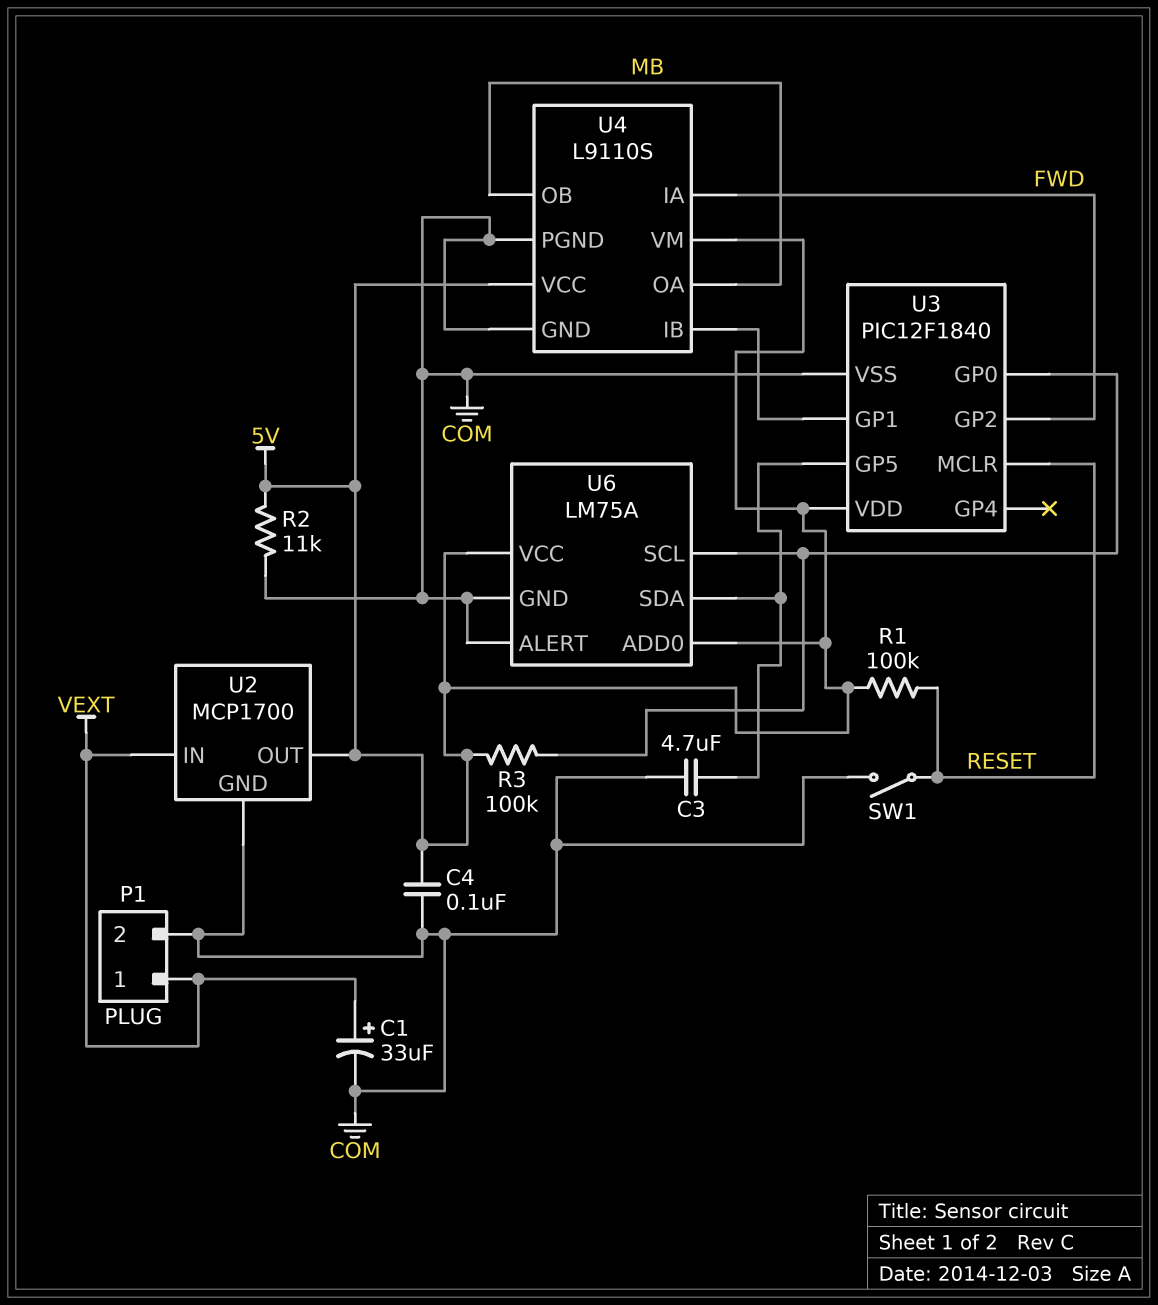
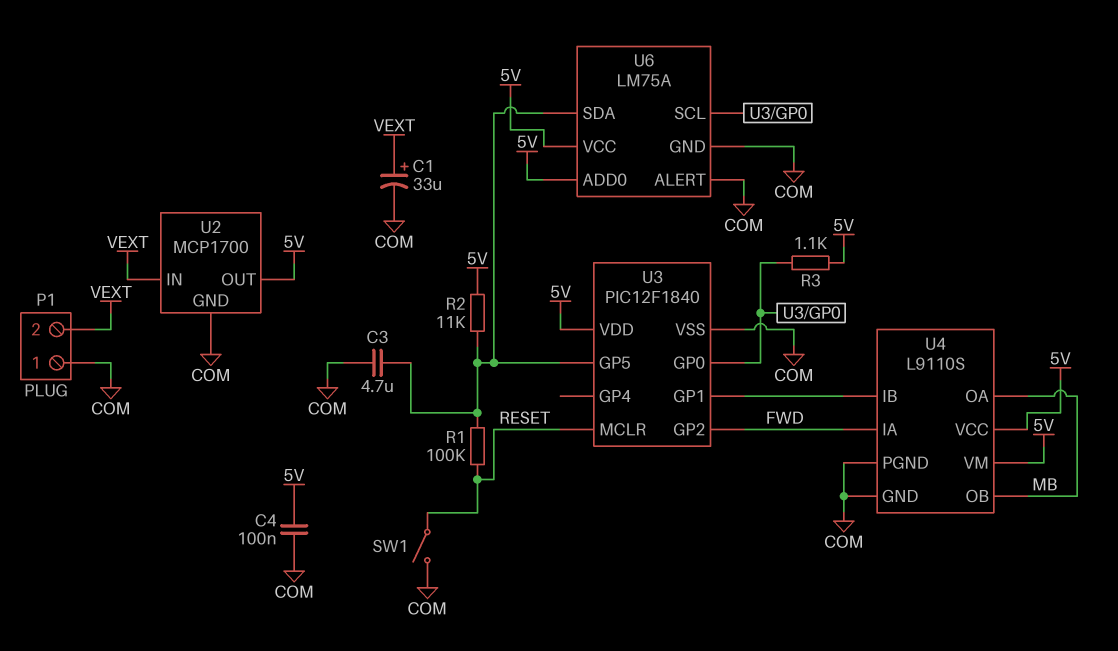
P1 pin 1: VEXT -> COM
P1 pin 2: COM -> VEXT
R1: 100k (5V, RESET) -> 100k (RESET, U3/GP5)
R2: 11k (5V, COM) -> 11k (5V, U3/GP5)
R3: 100k (5V, U3/GP0) -> 1.1k (5V, U3/GP0)

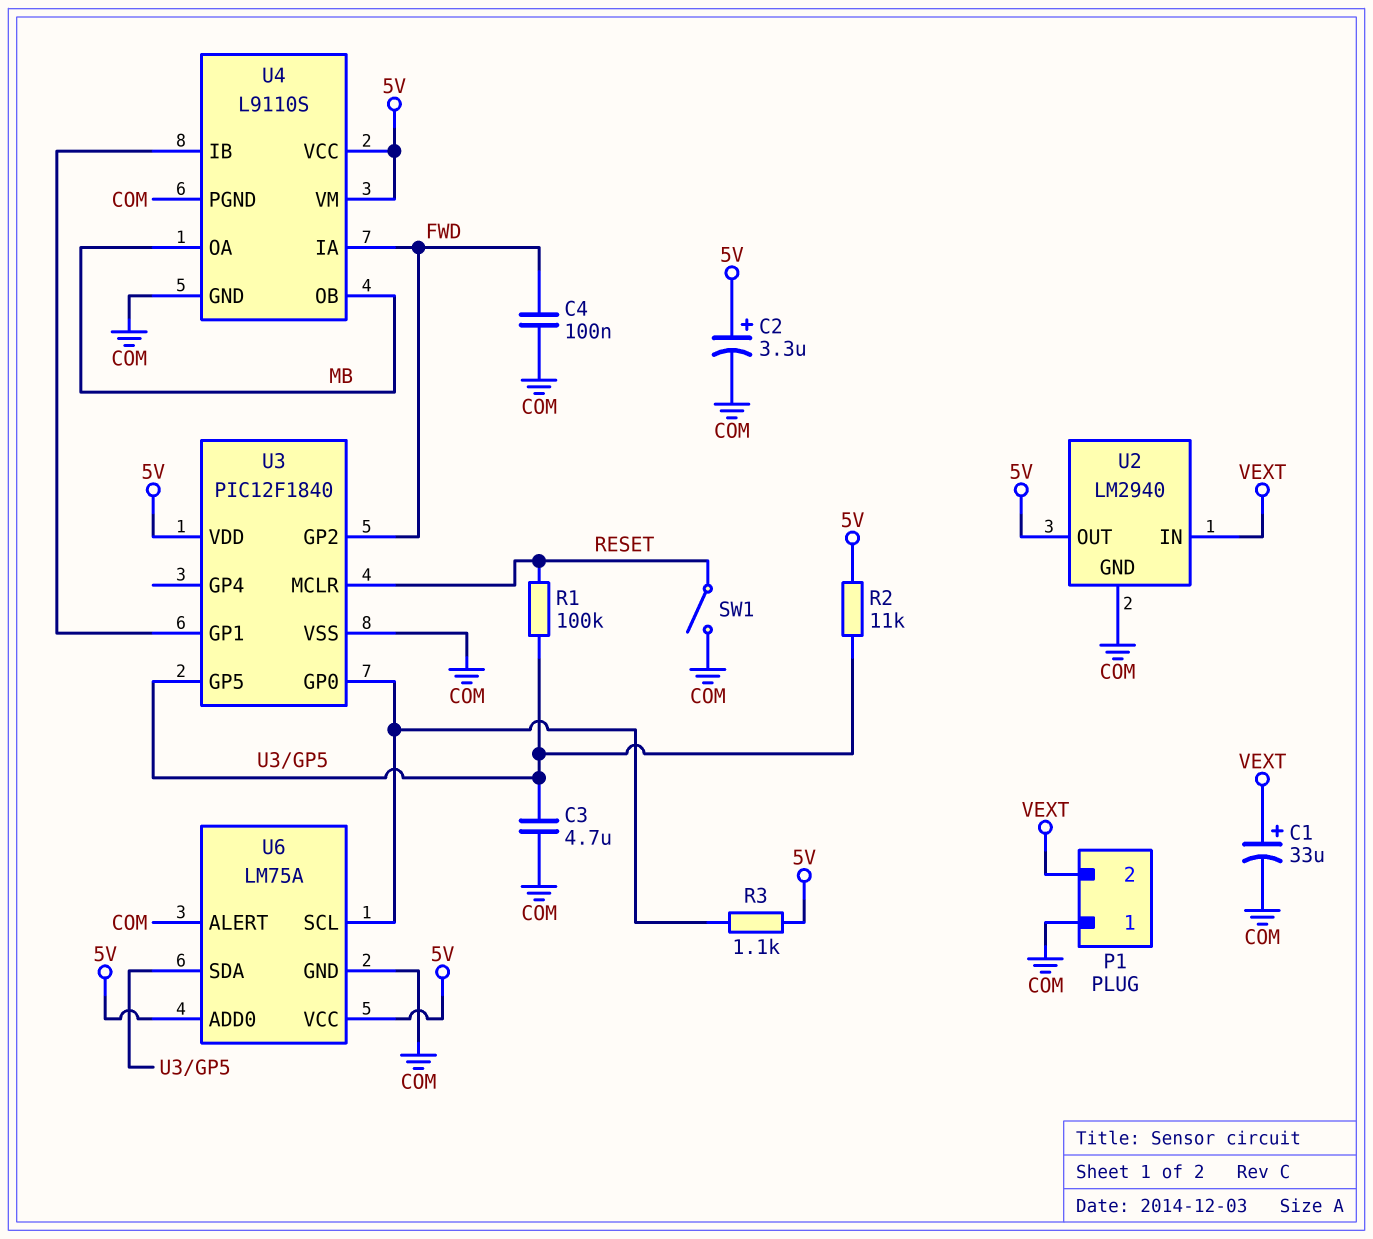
C2: none -> 3.3uF (plus 5V, minus COM)
C4: 100nF (5V, COM) -> 100nF (COM, FWD)
U2: MCP1700 -> LM2940

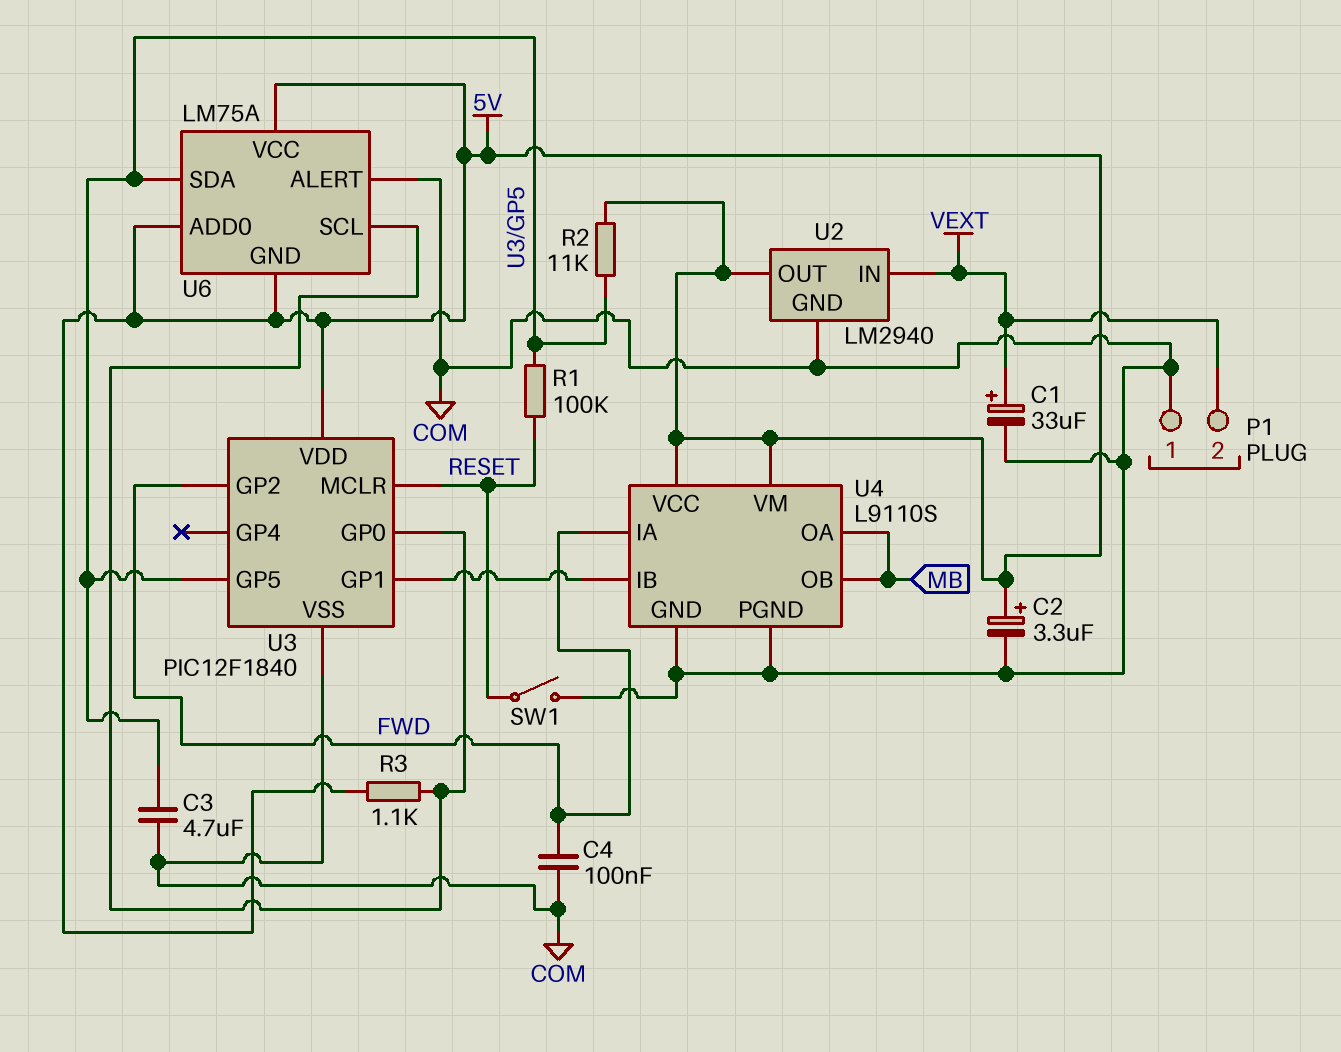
U6 pin GND: COM -> 5V

